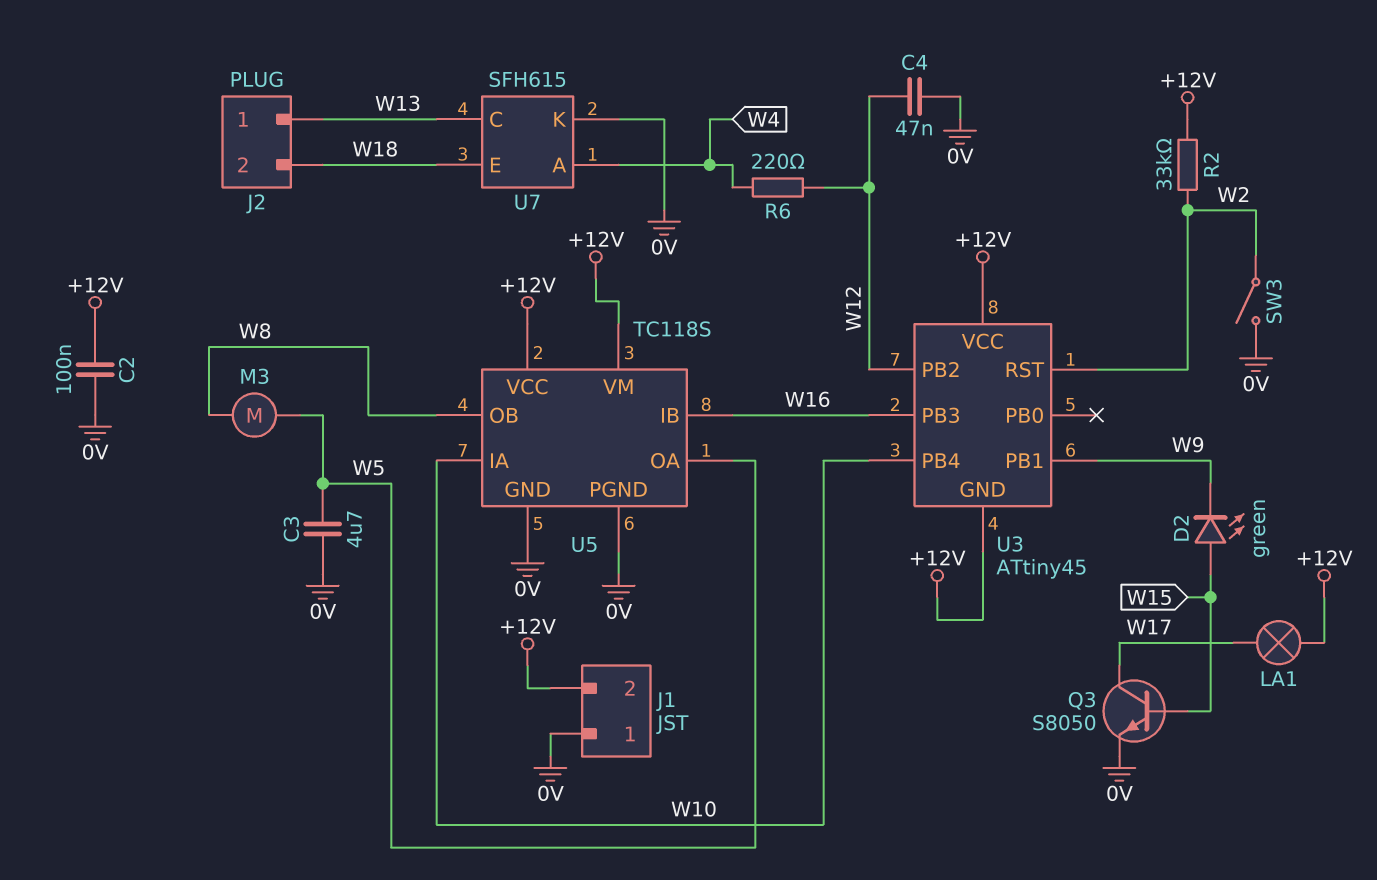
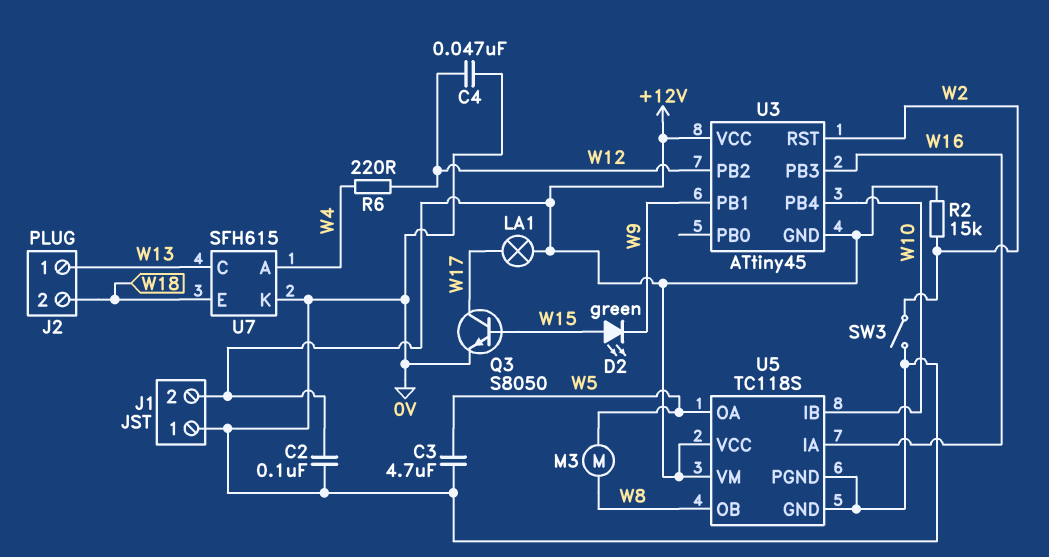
R2: 33k (+12V, W2) -> 15k (+12V, W2)
U5 pin IA: W10 -> W16
U5 pin IB: W16 -> W10

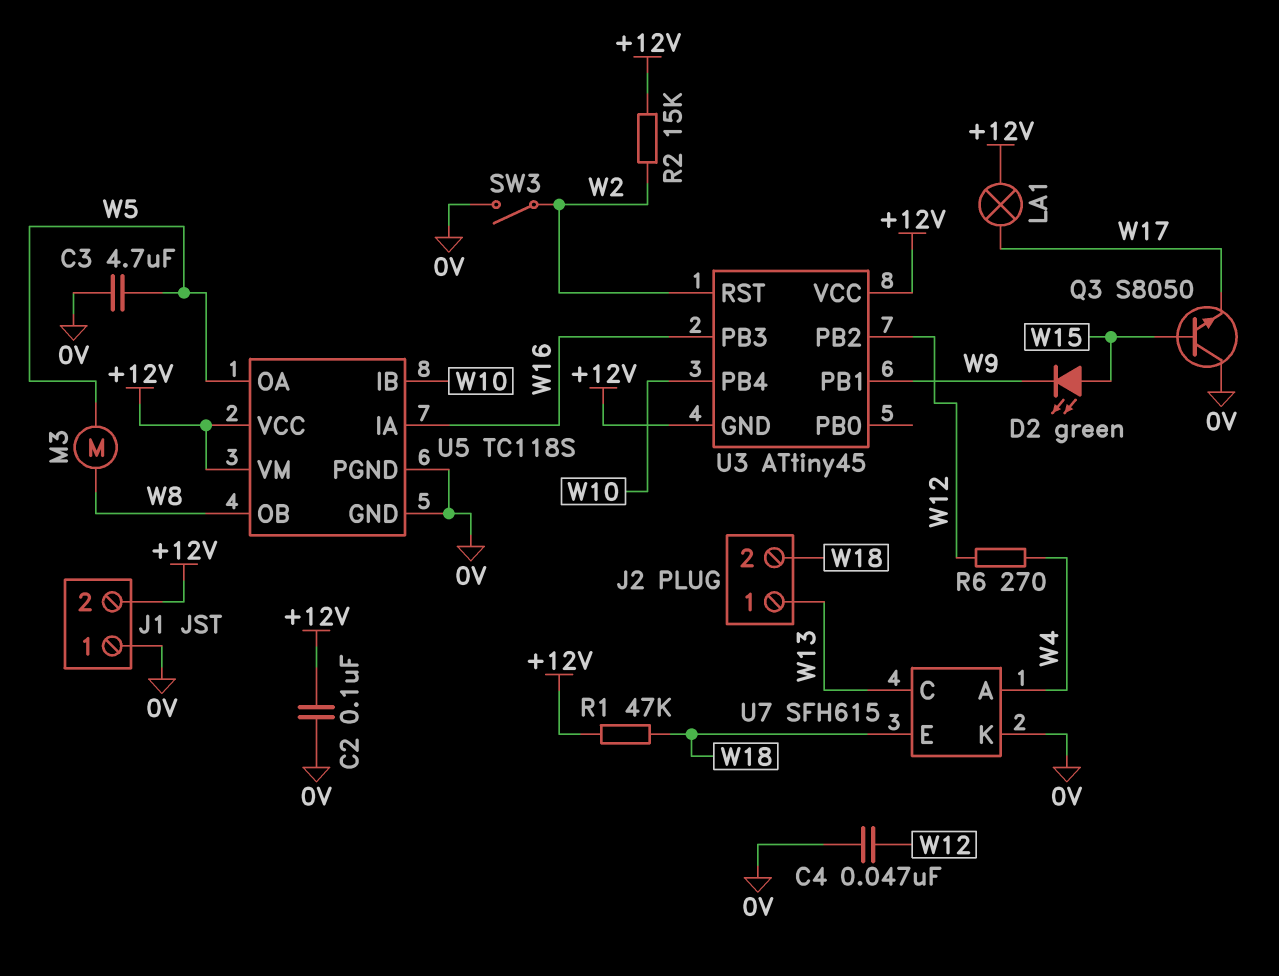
Q3: NPN S8050 (B W15, C W17, E 0V) -> NPN S8050 (B W15, C 0V, E W17)
R1: none -> 47k (+12V, W18)
R6: 220 (W4, W12) -> 270 (W4, W12)

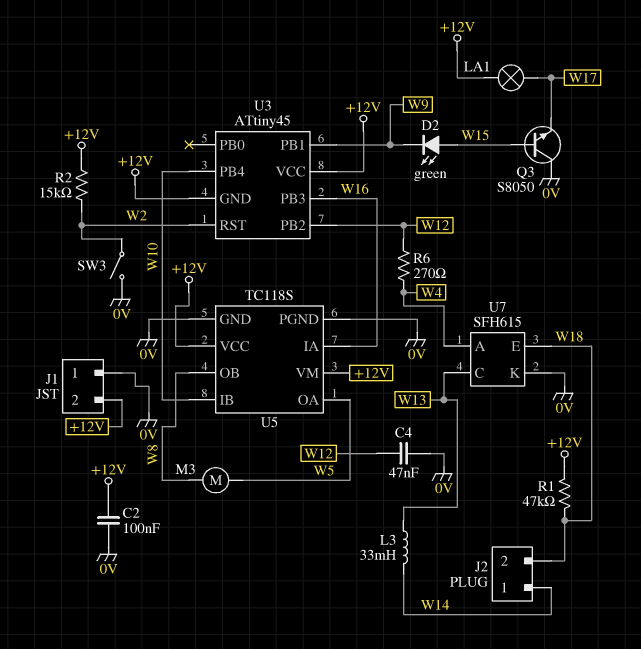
C3: 4.7uF (0V, W5) -> none
J2 pin 1: W13 -> W14
L3: none -> 33mH (W13, W14)

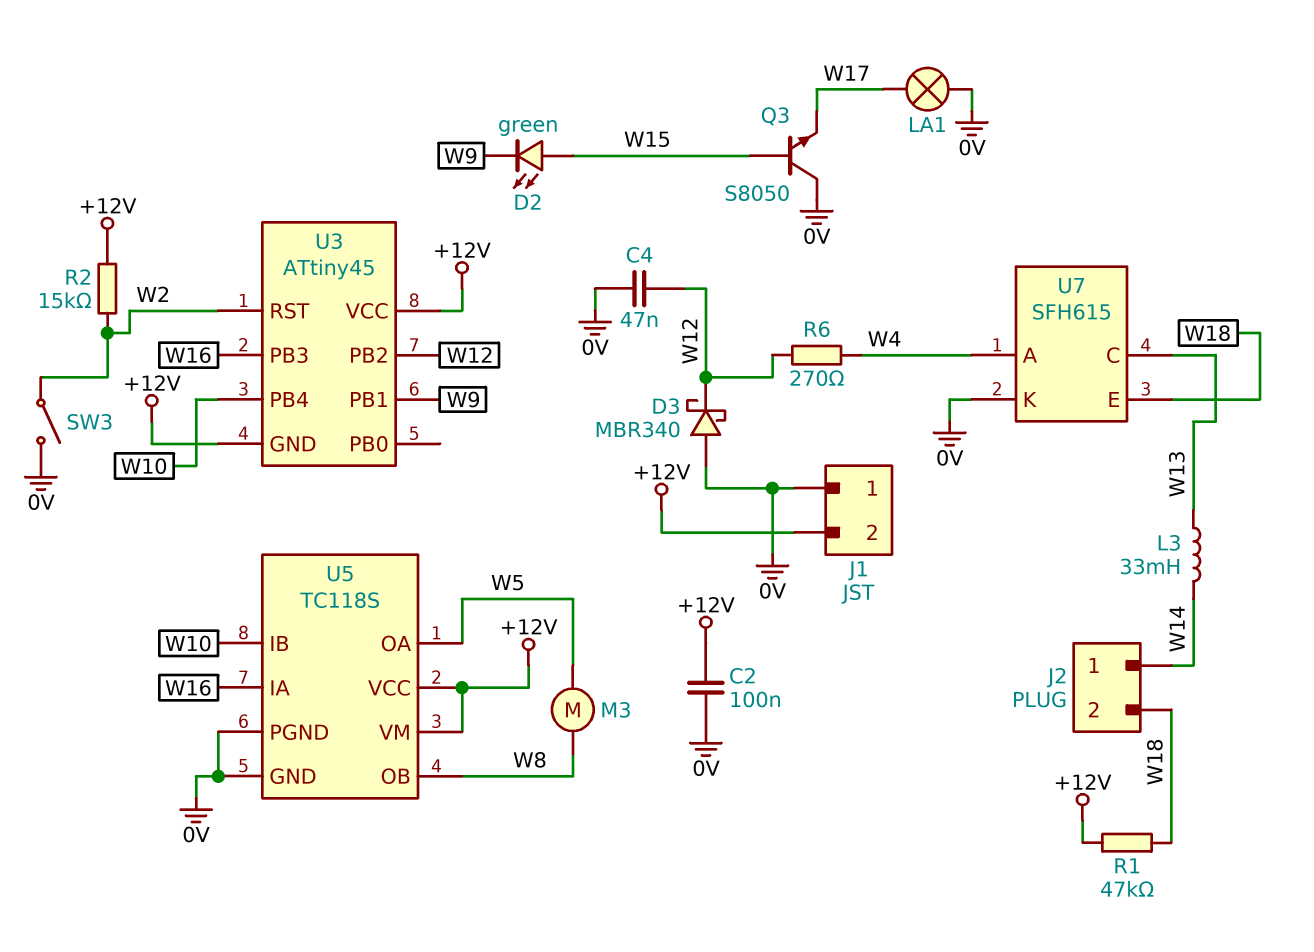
D3: none -> schottky MBR340 (A 0V, K W12)
LA1: lamp (+12V, W17) -> lamp (0V, W17)

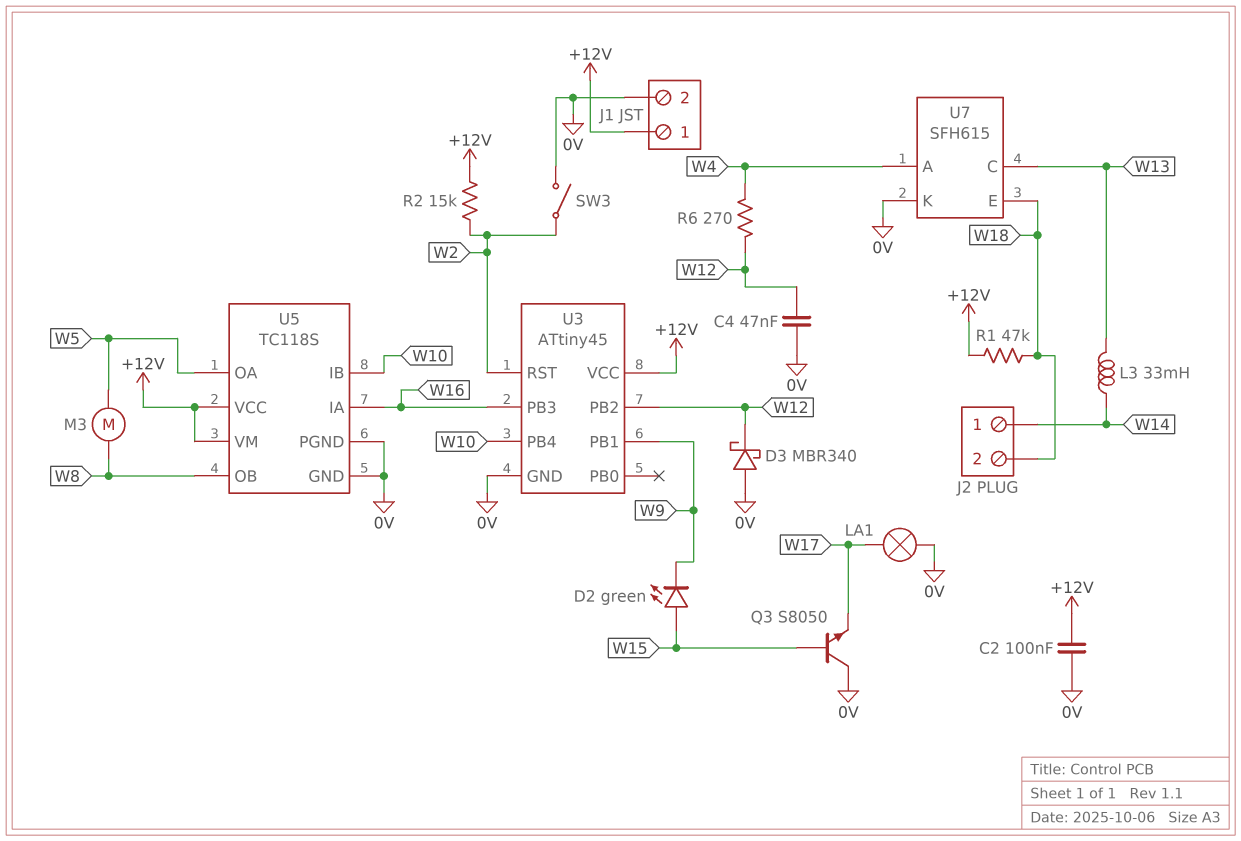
J1 pin 1: 0V -> +12V
J1 pin 2: +12V -> 0V
U3 pin GND: +12V -> 0V

